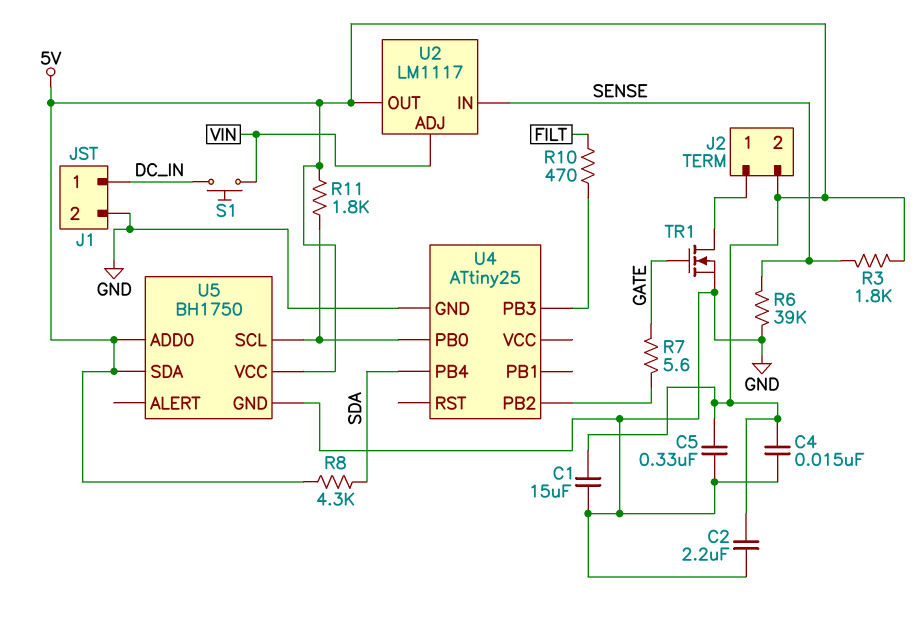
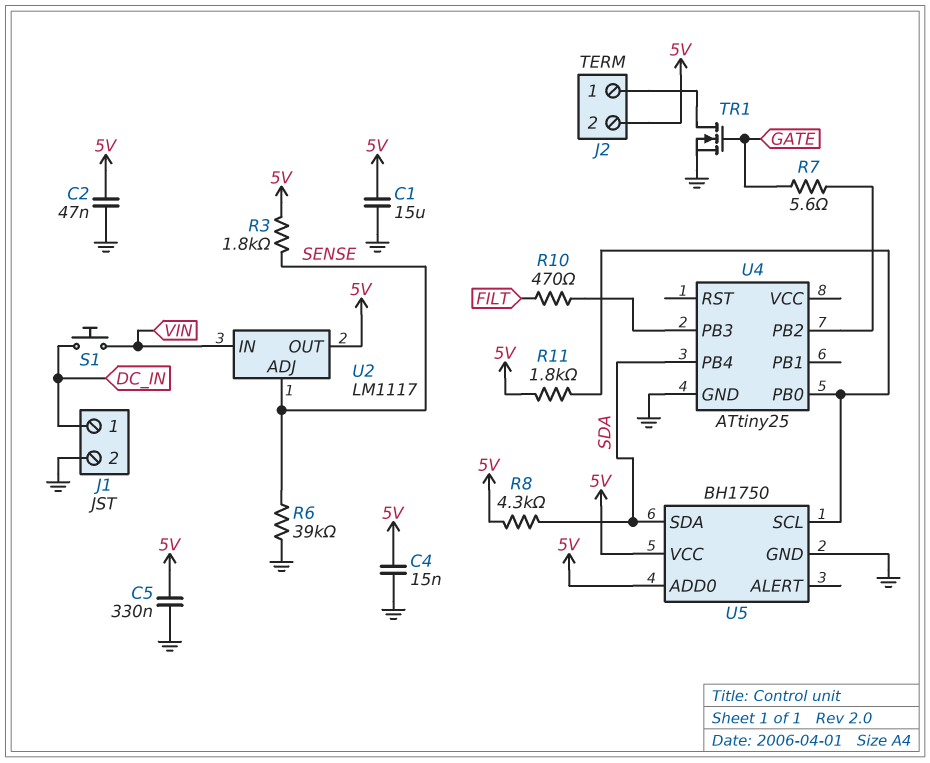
C2: 2.2uF (5V, GND) -> 47nF (5V, GND)
U2 pin ADJ: VIN -> SENSE
U2 pin IN: SENSE -> VIN
U5 pin SDA: 5V -> SDA

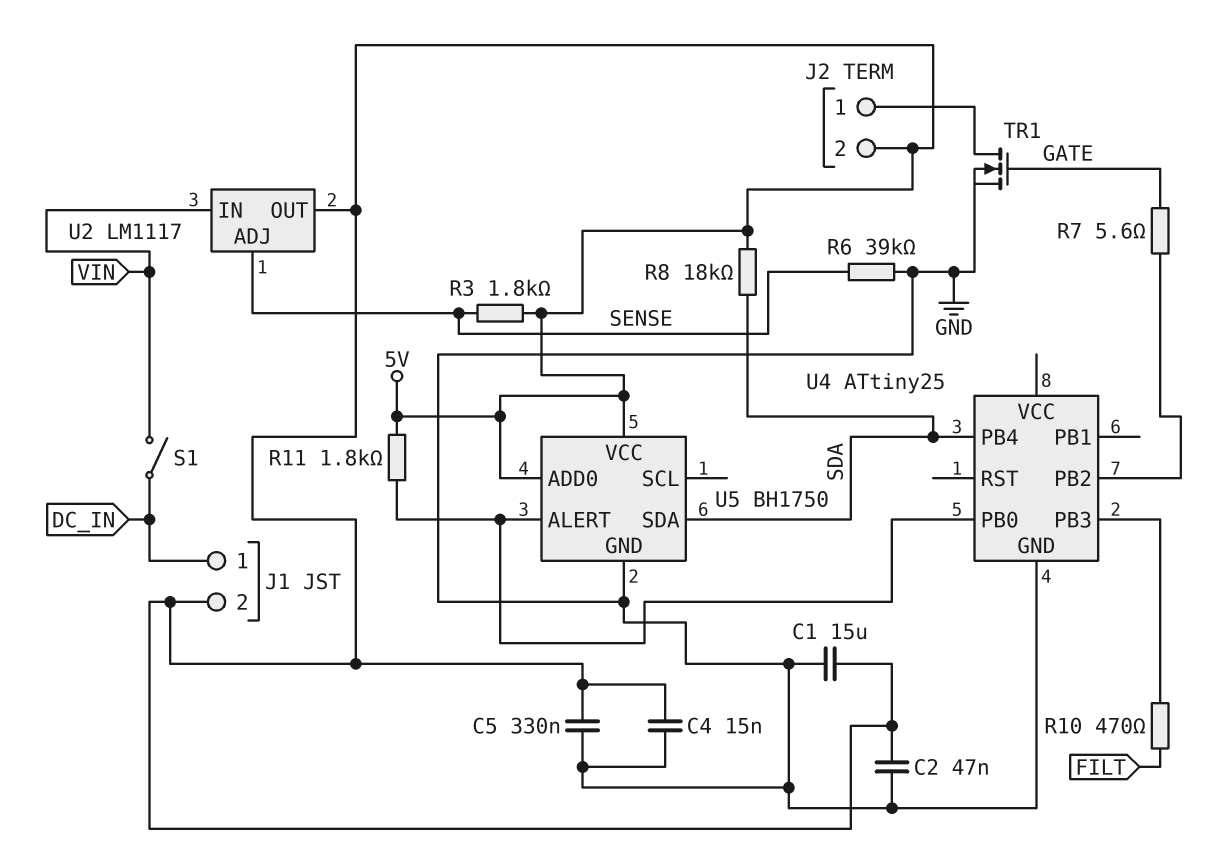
J1 pin 2: GND -> 5V
R8: 4.3k (5V, SDA) -> 18k (5V, SDA)
S1: button (DC_IN, VIN) -> switch (DC_IN, VIN)
U5 pin ALERT: none -> U4/PB0
U5 pin SCL: U4/PB0 -> none

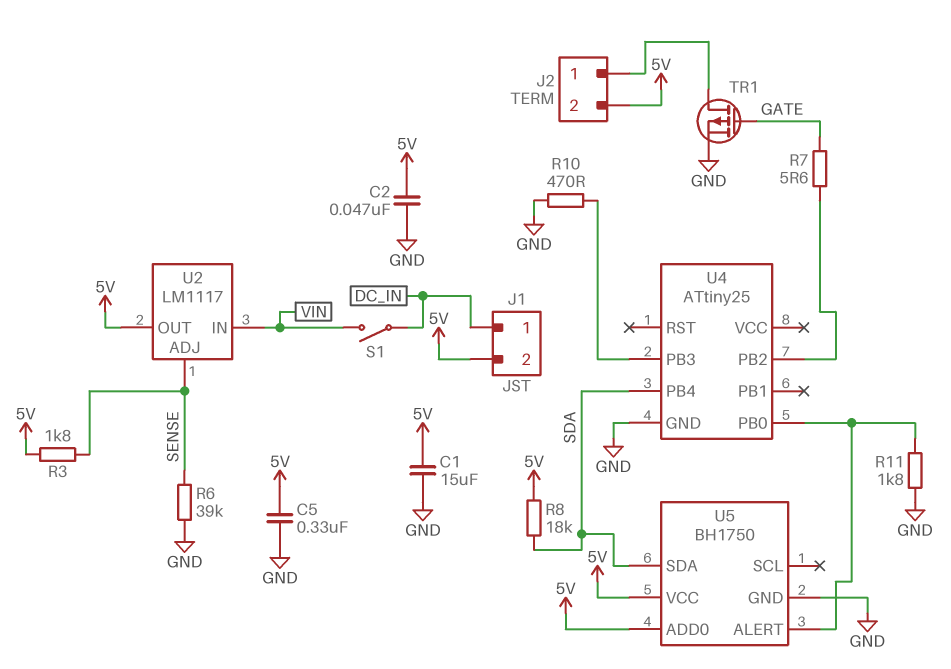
C4: 15nF (5V, GND) -> none
R10: 470 (FILT, U4/PB3) -> 470 (GND, U4/PB3)
R11: 1.8k (5V, U4/PB0) -> 1.8k (GND, U4/PB0)
TR1: NMOS (G GATE, D J2/1, S GND) -> PMOS (G GATE, D J2/1, S GND)

